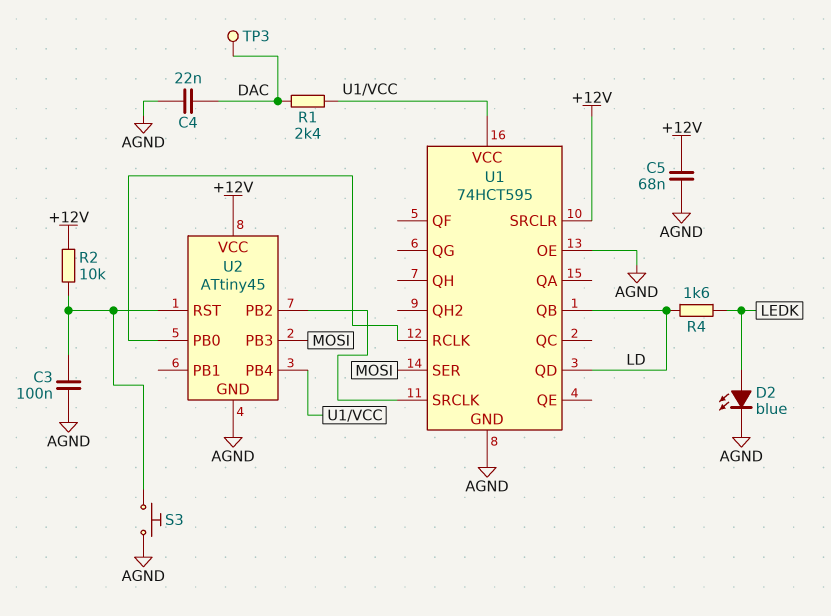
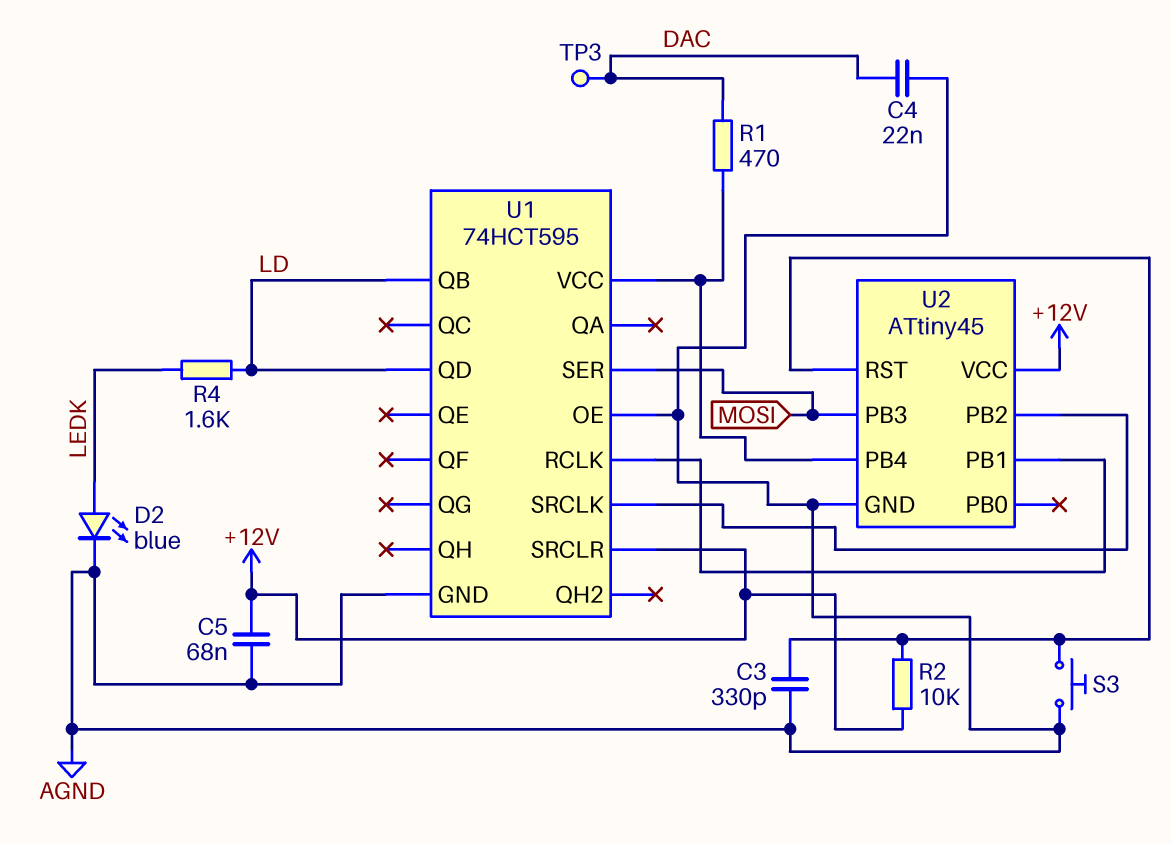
C3: 100nF (AGND, U2/RST) -> 330pF (AGND, U2/RST)
R1: 2.4k (DAC, U1/VCC) -> 470 (DAC, U1/VCC)
U2 pin PB0: U1/RCLK -> none
U2 pin PB1: none -> U1/RCLK

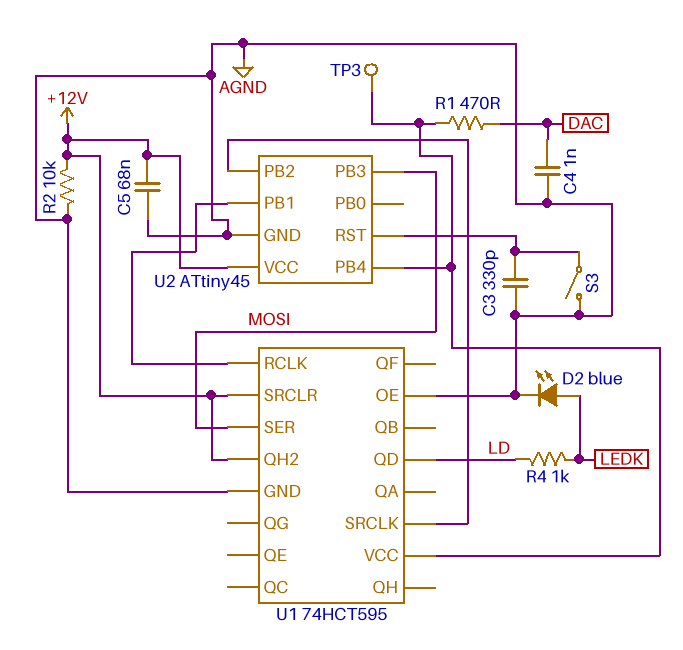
C4: 22nF (AGND, DAC) -> 1nF (AGND, DAC)
R2: 10k (+12V, U2/RST) -> 10k (+12V, AGND)
R4: 1.6k (LD, LEDK) -> 1k (LD, LEDK)
S3: button (AGND, U2/RST) -> switch (AGND, U2/RST)
TP3: test point (DAC) -> test point (U1/VCC)
U1 pin QB: LD -> none
U1 pin QH2: none -> +12V

